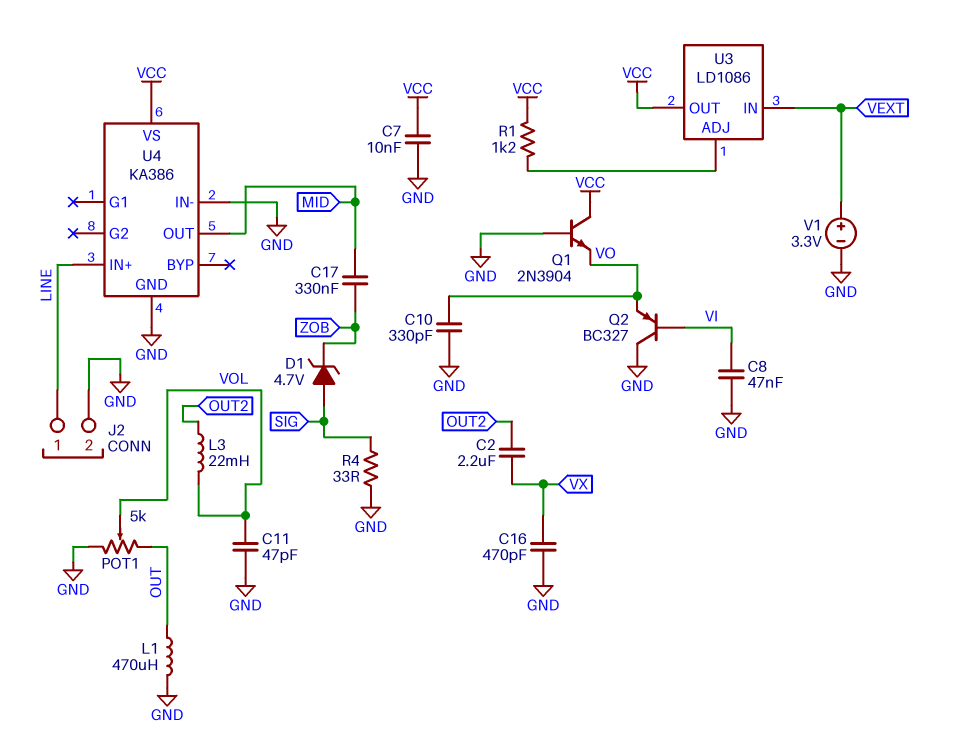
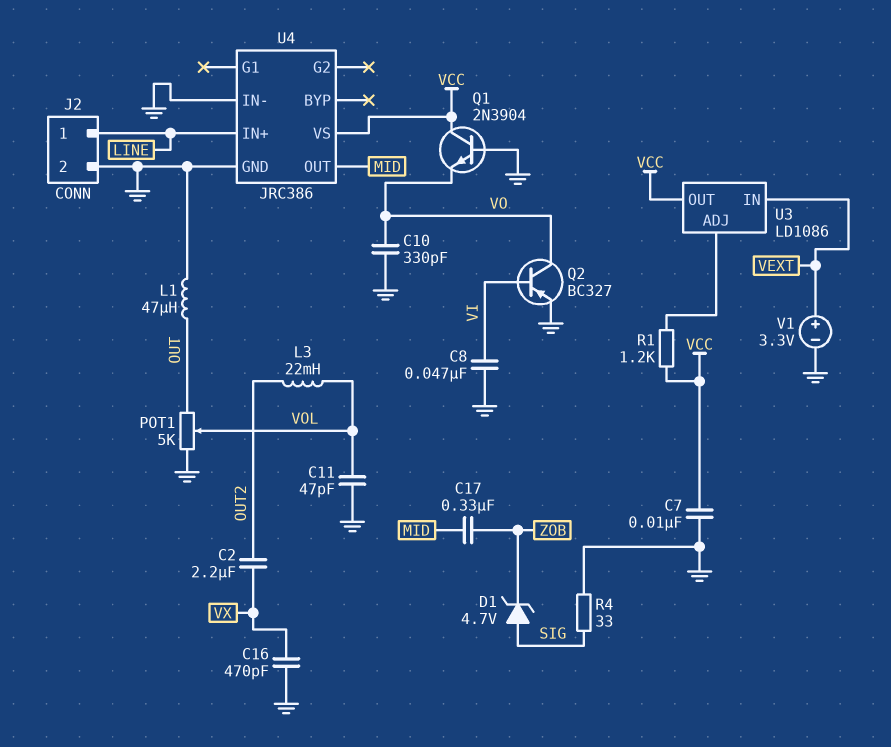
L1: 470uH (GND, OUT) -> 47uH (GND, OUT)
Q2: PNP BC327 (B VI, C GND, E VO) -> PNP BC327 (B VI, C VO, E GND)
U4: KA386 -> JRC386

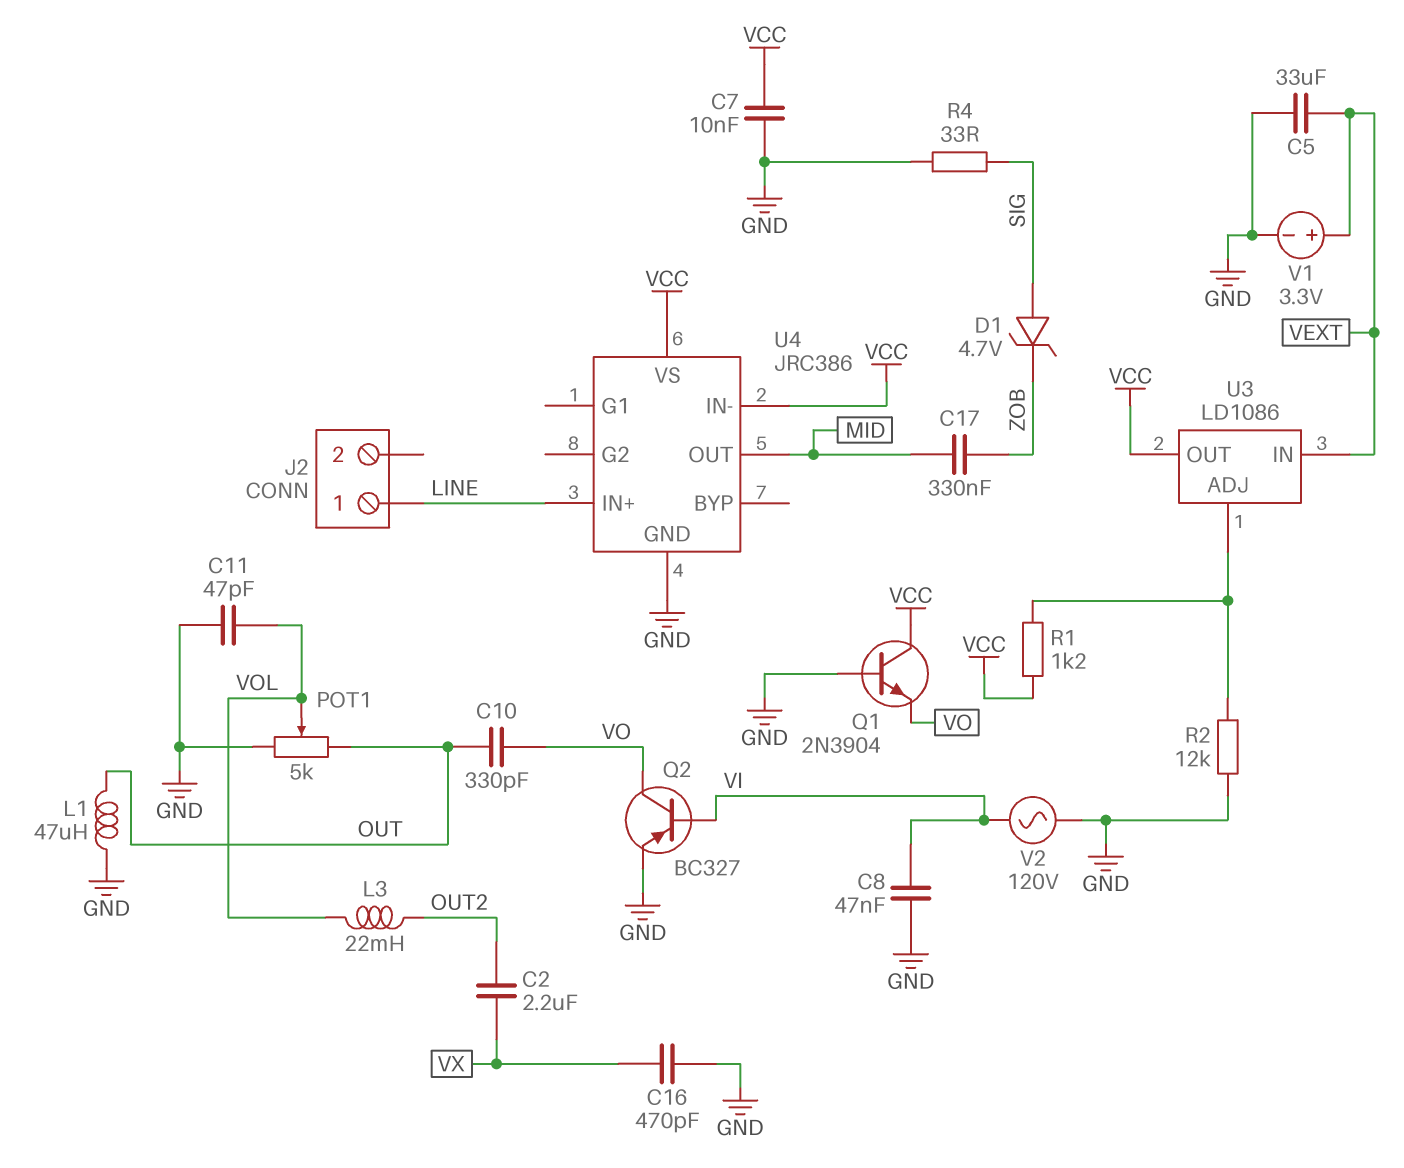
C5: none -> 33uF (GND, VEXT)
C10: 330pF (GND, VO) -> 330pF (OUT, VO)
J2 pin 2: GND -> none
R2: none -> 12k (GND, U3/ADJ)
U4 pin IN-: GND -> VCC
V2: none -> AC 120V (GND, VI)

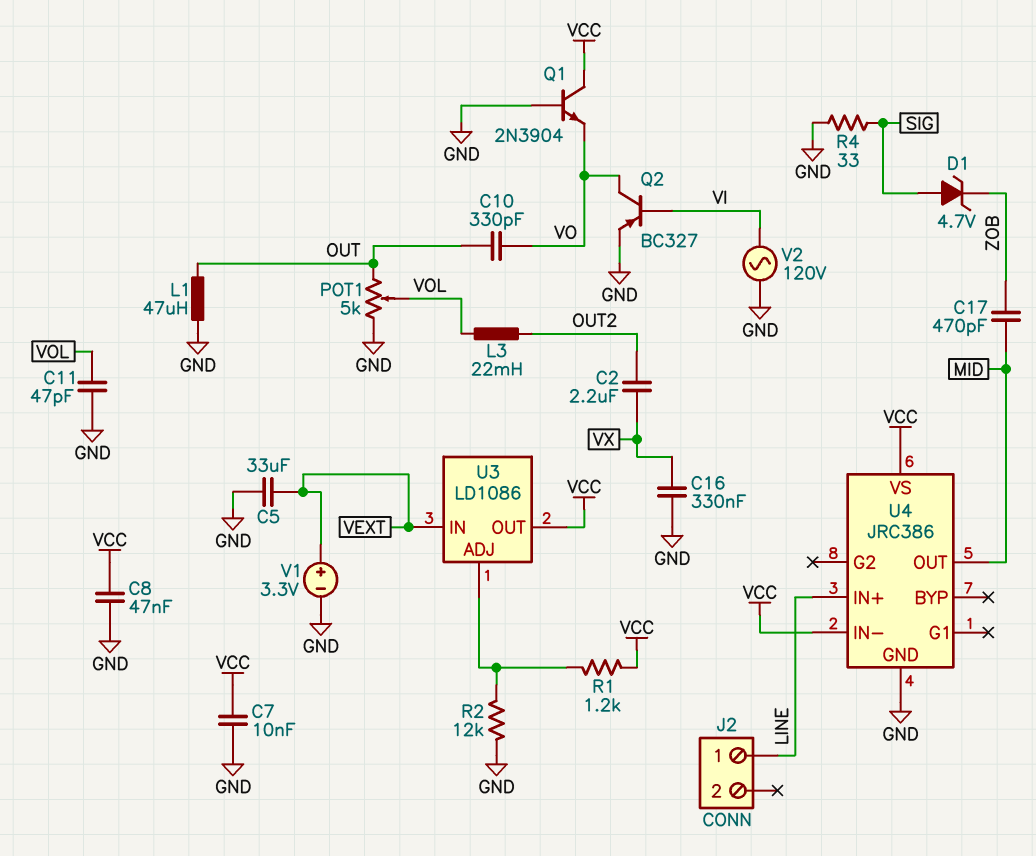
C8: 47nF (GND, VI) -> 47nF (GND, VCC)
C16: 470pF (GND, VX) -> 330nF (GND, VX)
C17: 330nF (MID, ZOB) -> 470pF (MID, ZOB)

